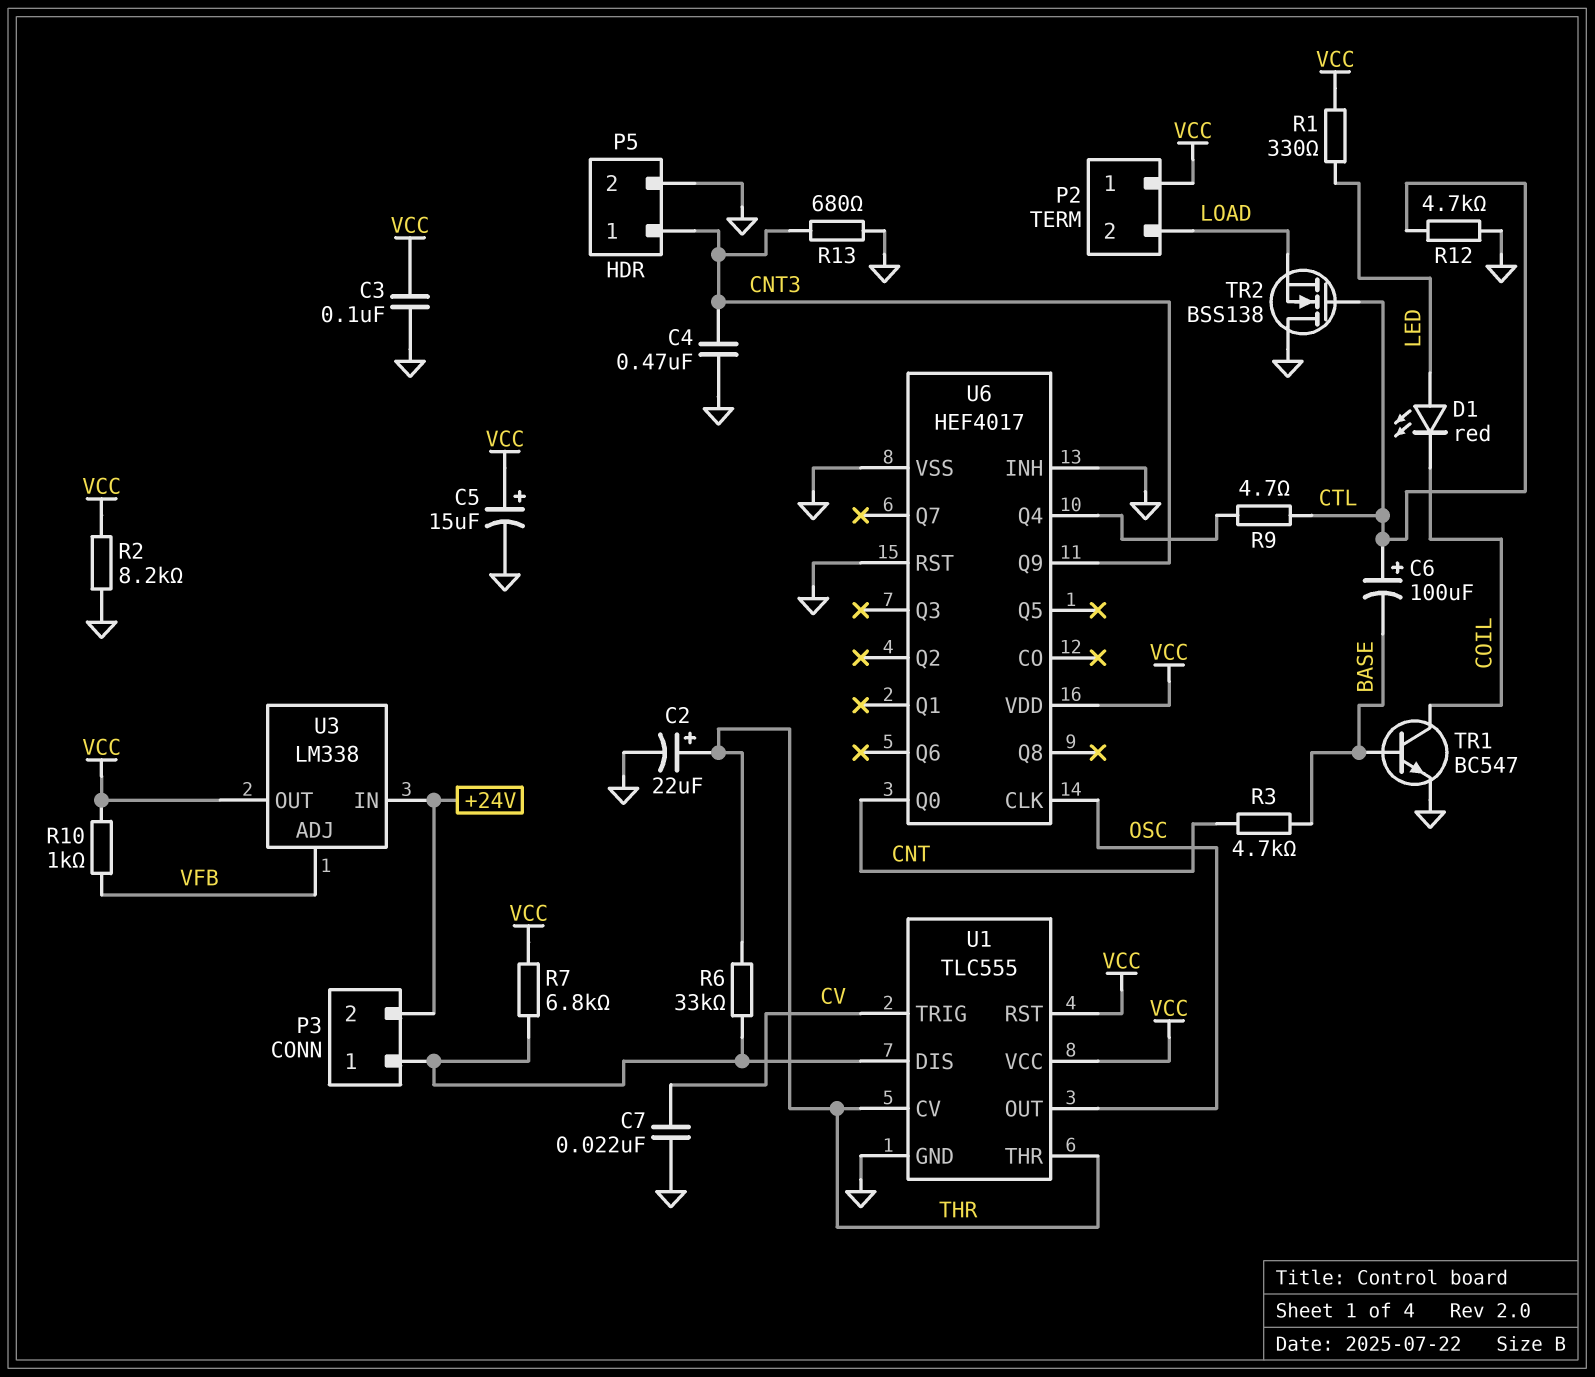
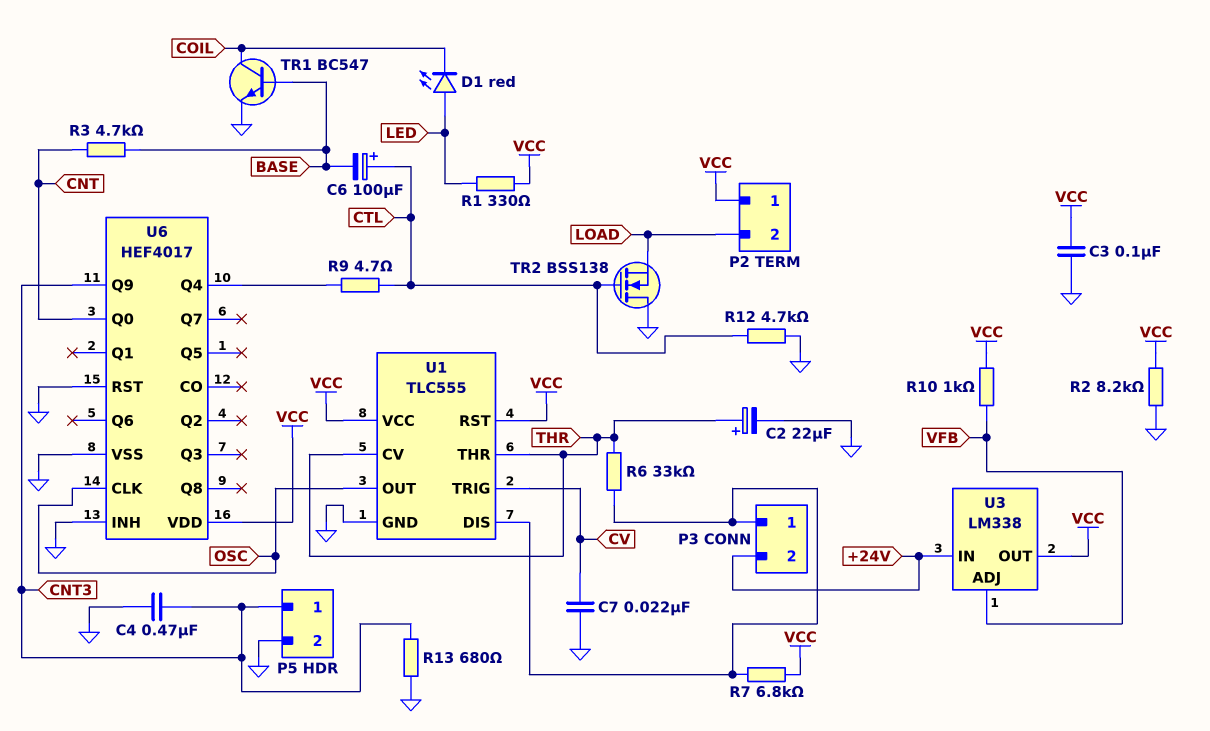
C5: 15uF (plus VCC, minus GND) -> none

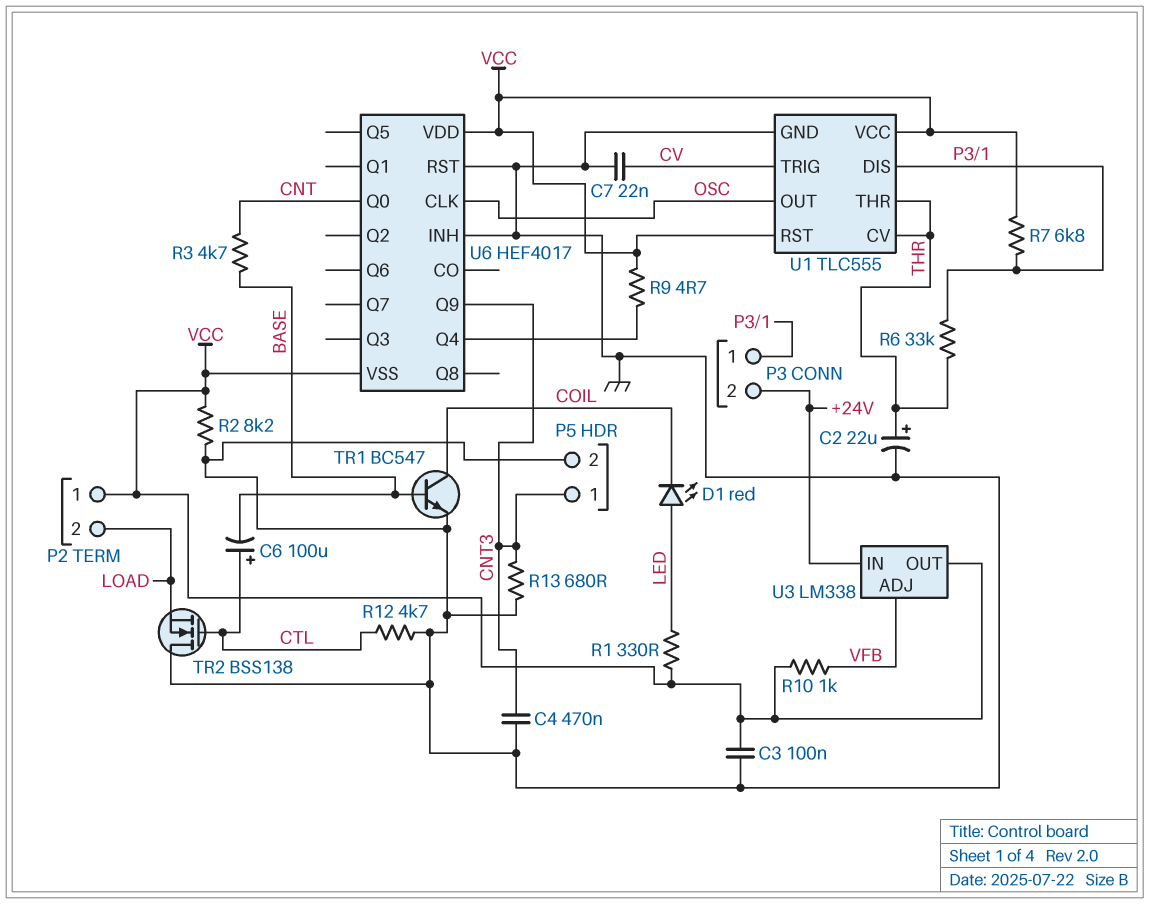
R9: 4.7 (CTL, U6/Q4) -> 4.7 (U6/Q4, VCC)
U6 pin VSS: GND -> VCC

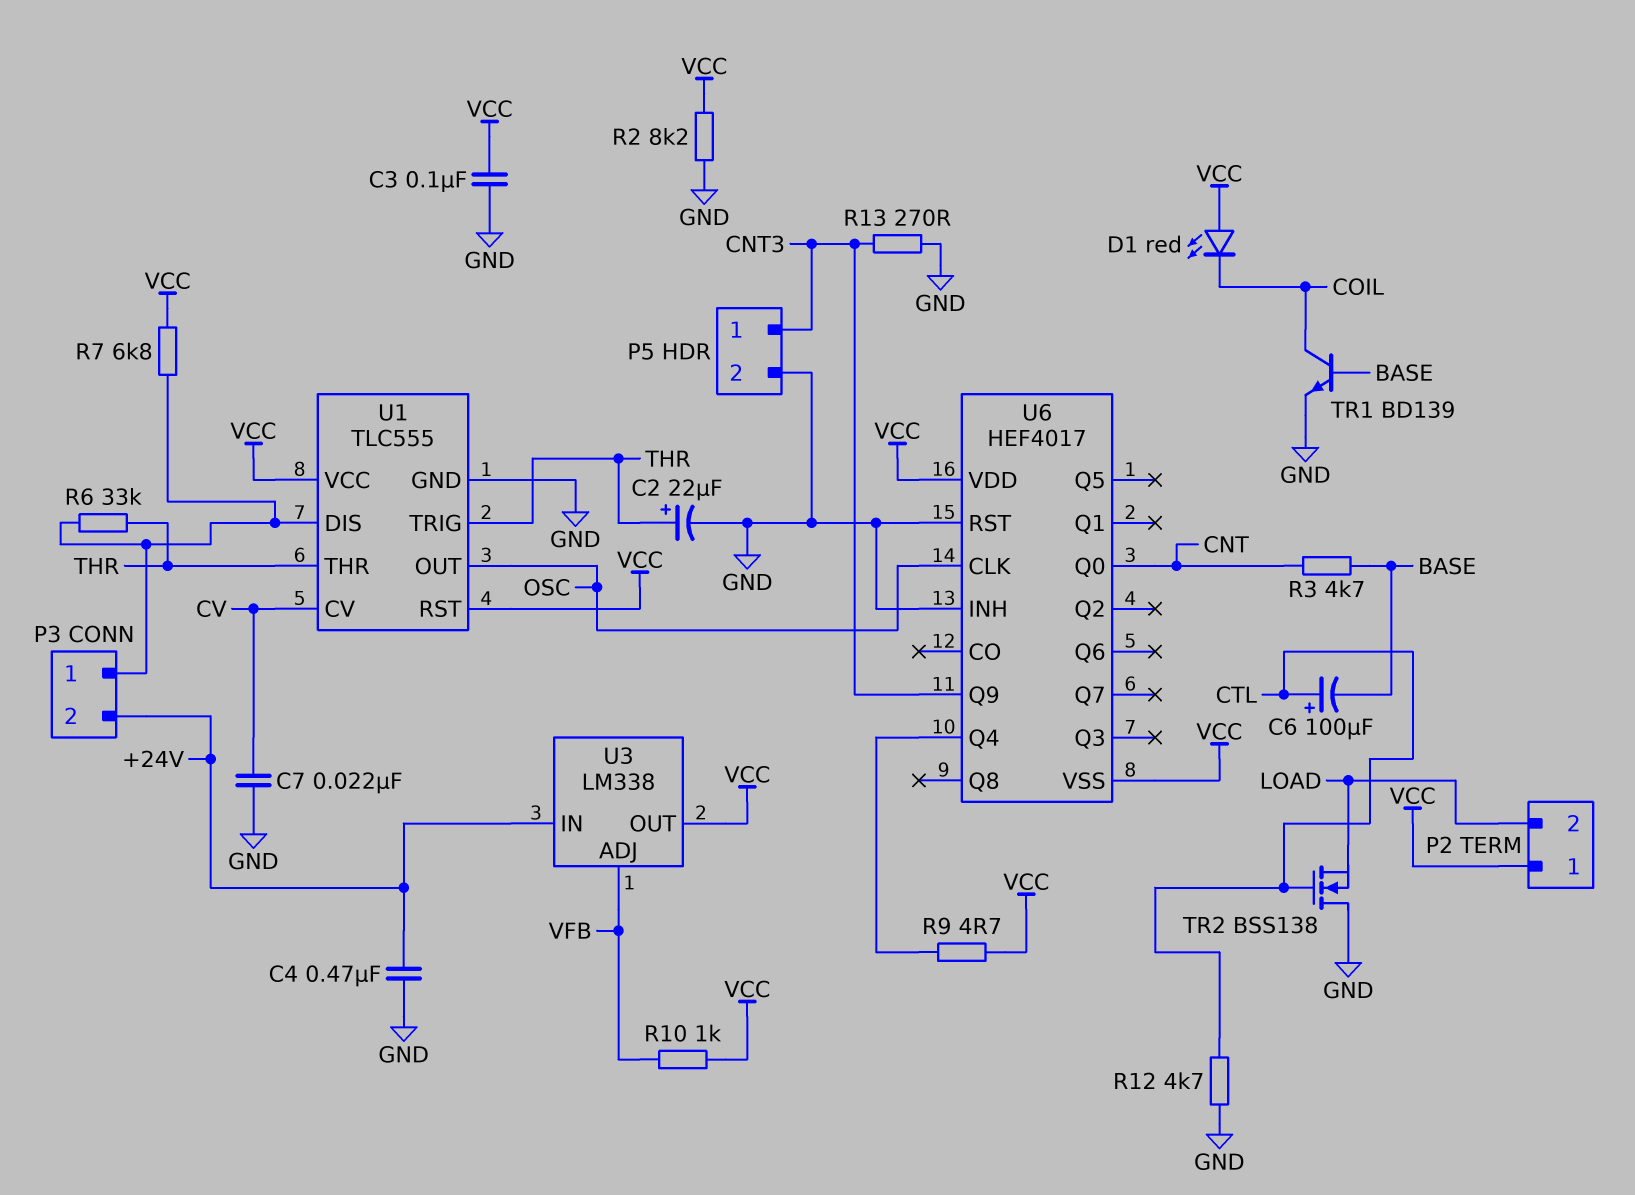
C4: 470nF (CNT3, GND) -> 470nF (+24V, GND)
D1: LED red (A LED, K COIL) -> LED red (A VCC, K COIL)
R1: 330 (LED, VCC) -> none
R13: 680 (CNT3, GND) -> 270 (CNT3, GND)
TR1: NPN BC547 (B BASE, C COIL, E GND) -> NPN BD139 (B BASE, C COIL, E GND)
U1 pin CV: THR -> CV
U1 pin TRIG: CV -> THR

